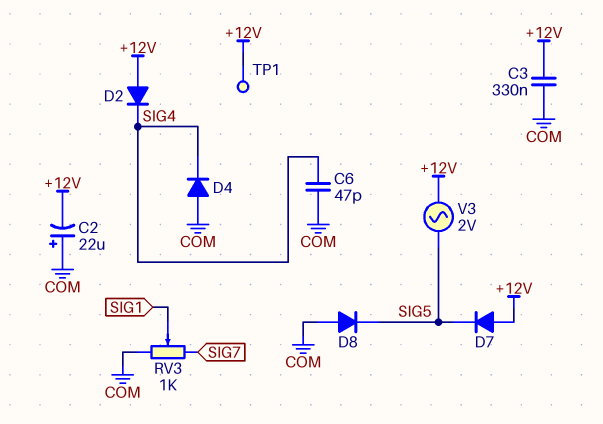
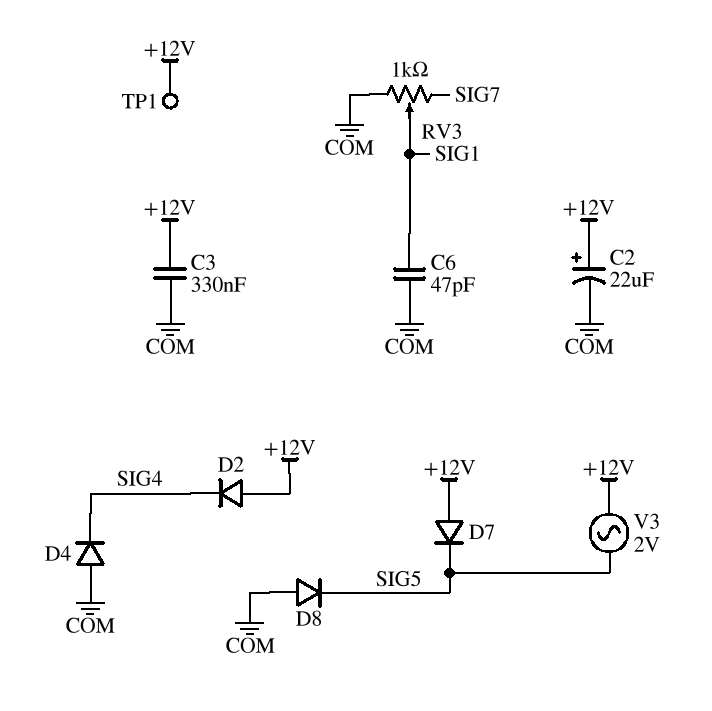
C2: 22uF (plus COM, minus +12V) -> 22uF (plus +12V, minus COM)
C6: 47pF (COM, SIG4) -> 47pF (COM, SIG1)

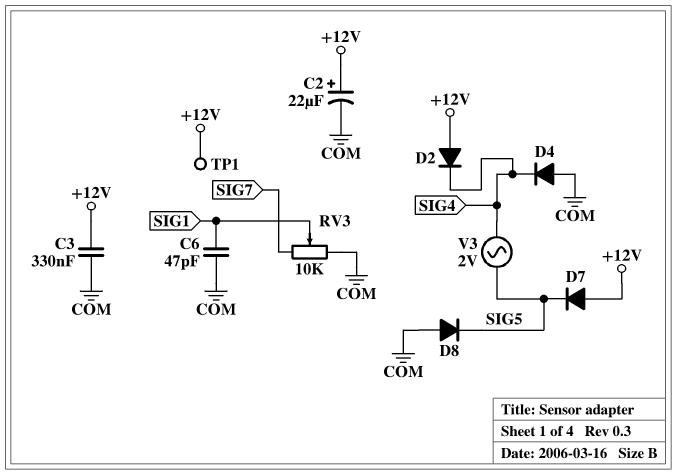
RV3: 1k (COM, SIG7, wiper SIG1) -> 10k (COM, SIG7, wiper SIG1)
V3: AC 2V (+12V, SIG5) -> AC 2V (SIG4, SIG5)

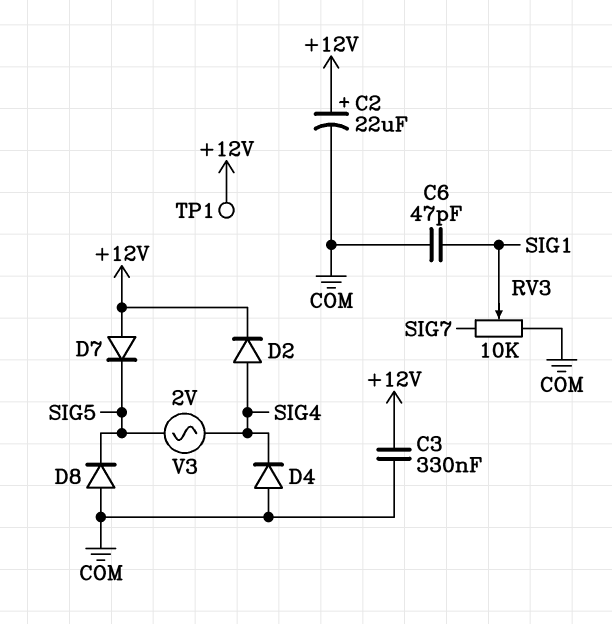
D2: diode (A +12V, K SIG4) -> diode (A SIG4, K +12V)

